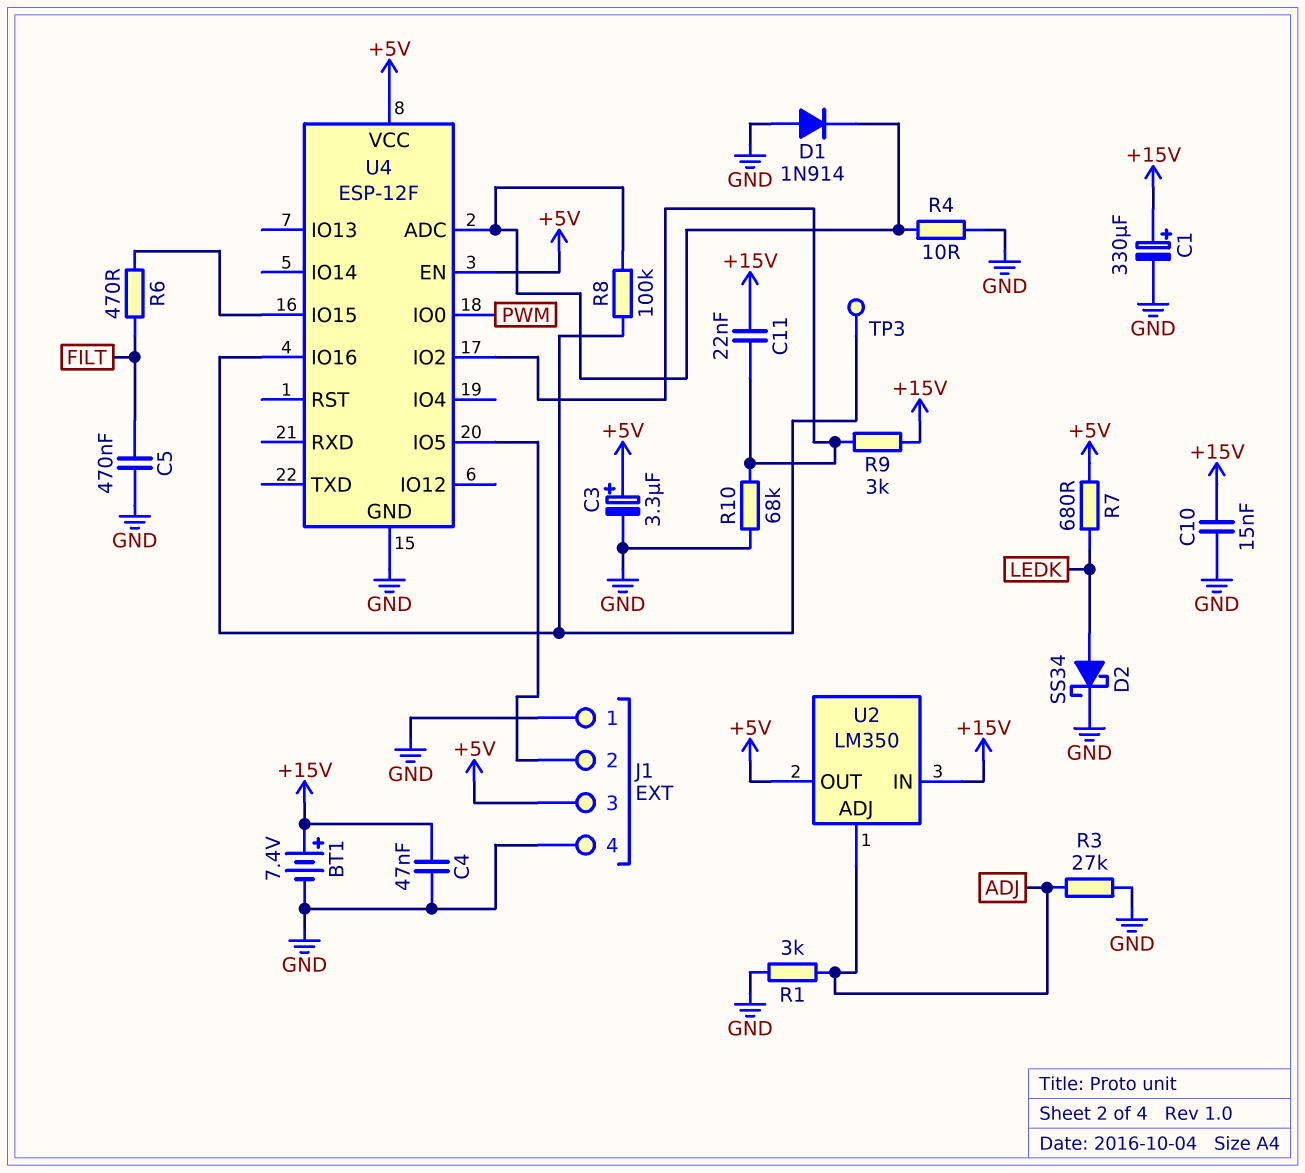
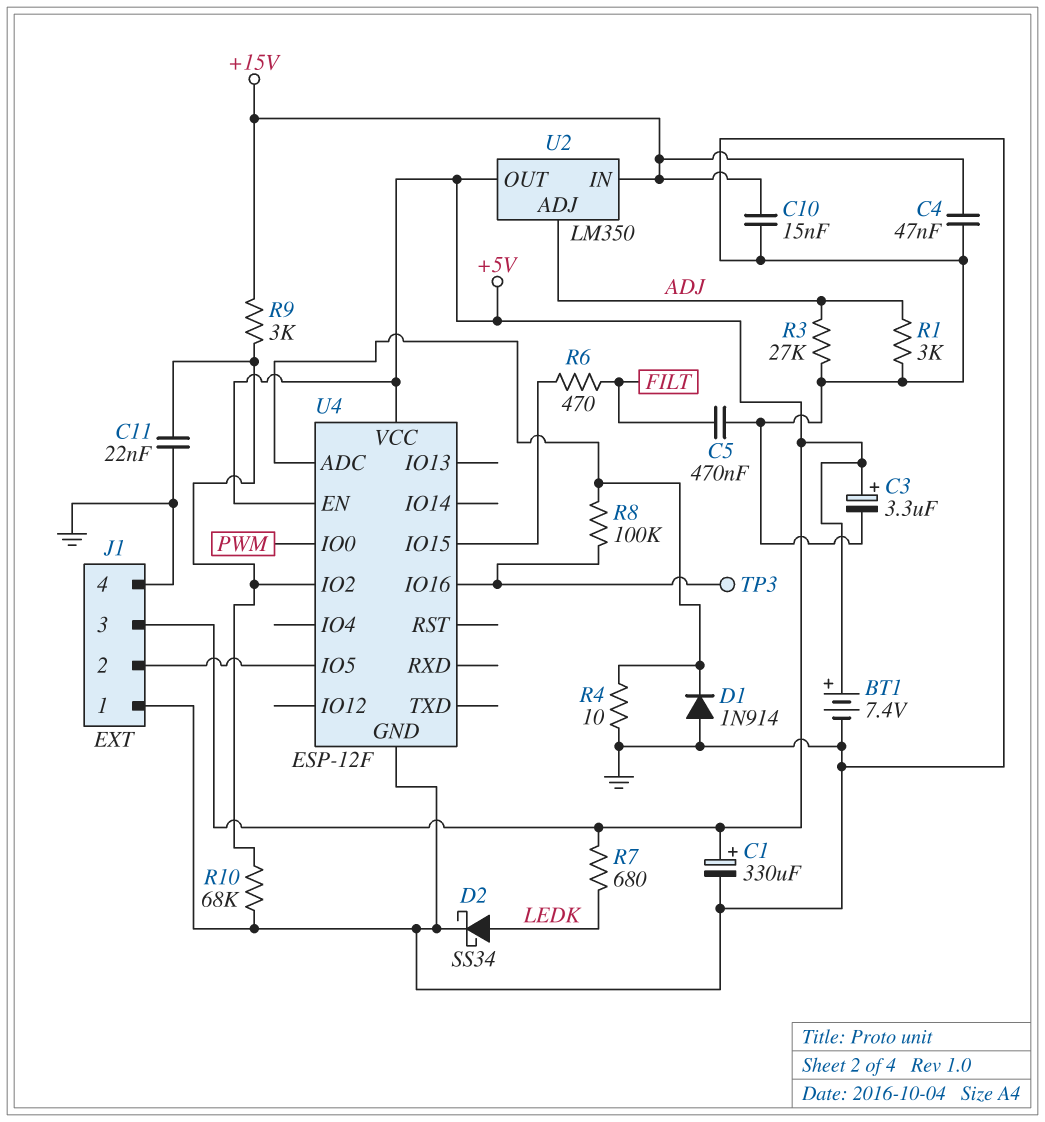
BT1: 7.4V (plus +15V, minus GND) -> 7.4V (plus +5V, minus GND)
C1: 330uF (plus +15V, minus GND) -> 330uF (plus +5V, minus GND)
C11: 22nF (+15V, U4/IO2) -> 22nF (GND, U4/IO2)

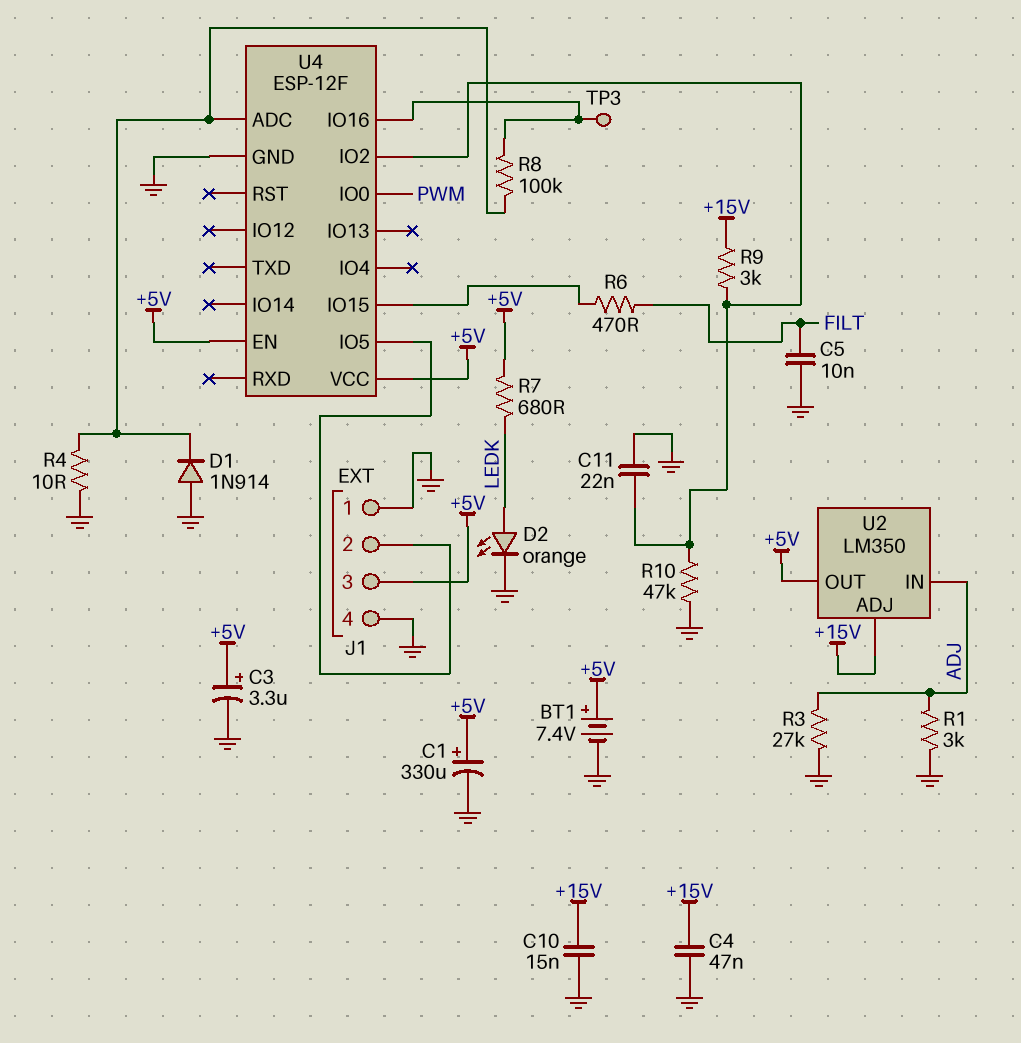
C5: 470nF (FILT, GND) -> 10nF (FILT, GND)
D2: schottky SS34 (A LEDK, K GND) -> LED orange (A LEDK, K GND)
R10: 68k (GND, U4/IO2) -> 47k (GND, U4/IO2)
U2 pin ADJ: ADJ -> +15V
U2 pin IN: +15V -> ADJ

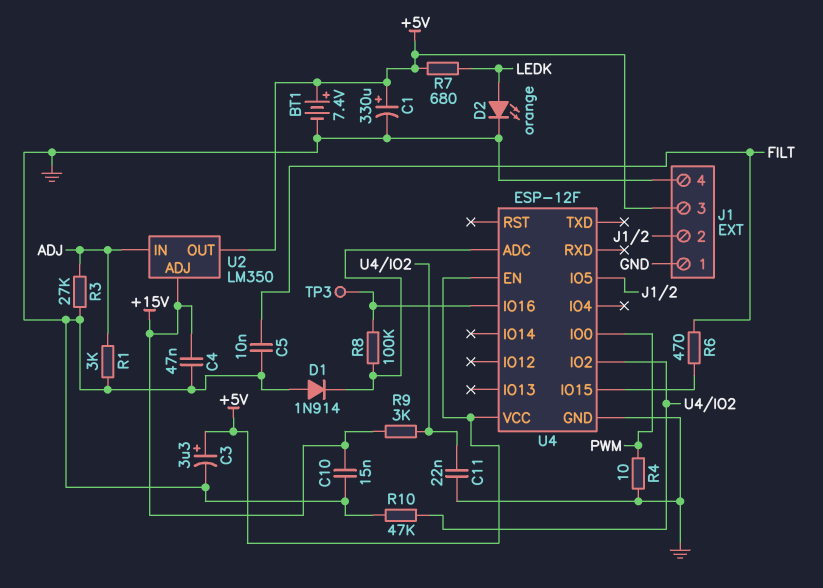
R4: 10 (GND, U4/ADC) -> 10 (GND, PWM)

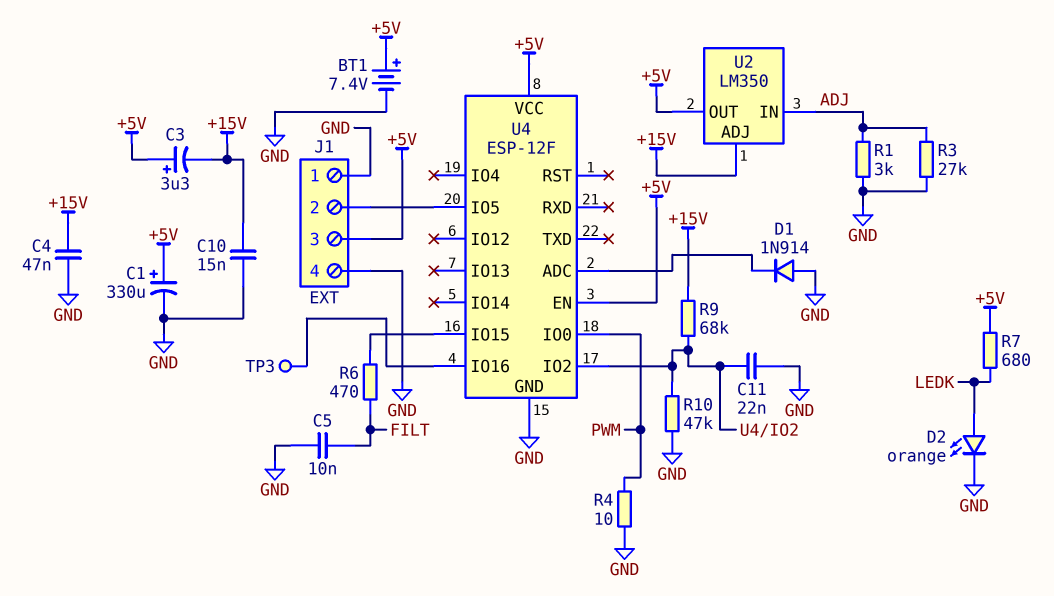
C3: 3.3uF (plus +5V, minus GND) -> 3.3uF (plus +5V, minus +15V)
R8: 100k (U4/ADC, U4/IO16) -> none
R9: 3k (+15V, U4/IO2) -> 68k (+15V, U4/IO2)

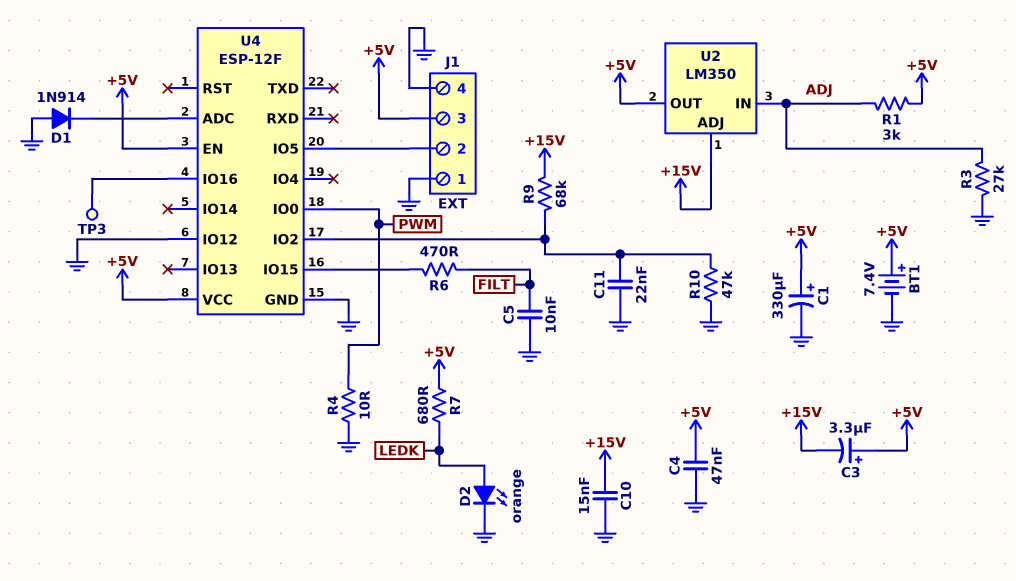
C4: 47nF (+15V, GND) -> 47nF (+5V, GND)
R1: 3k (ADJ, GND) -> 3k (+5V, ADJ)
U4 pin IO12: none -> GND

